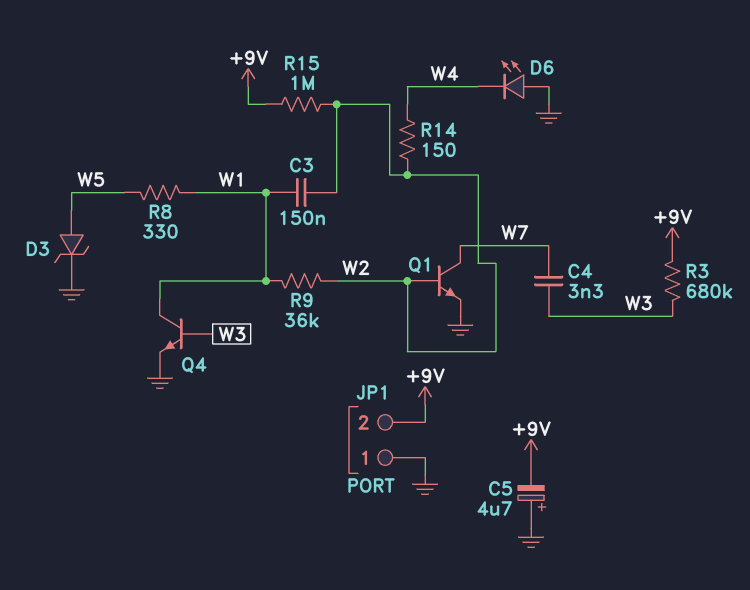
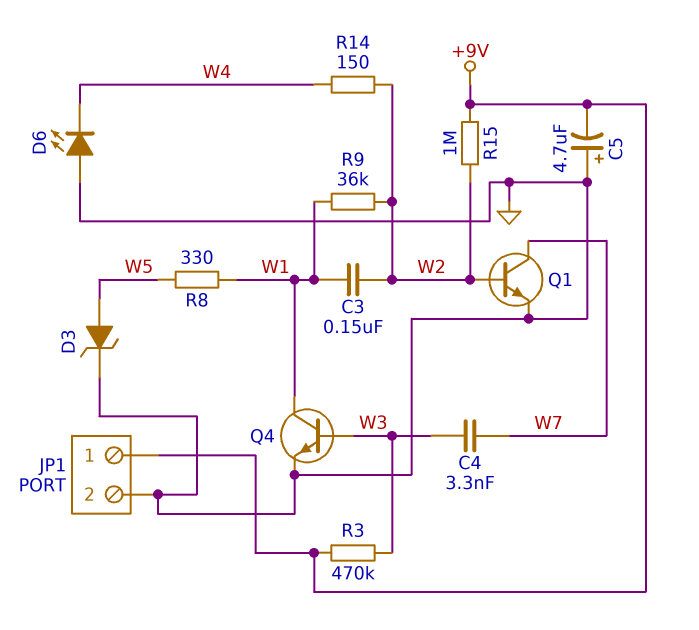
JP1 pin 1: GND -> +9V
JP1 pin 2: +9V -> GND
R3: 680k (+9V, W3) -> 470k (+9V, W3)

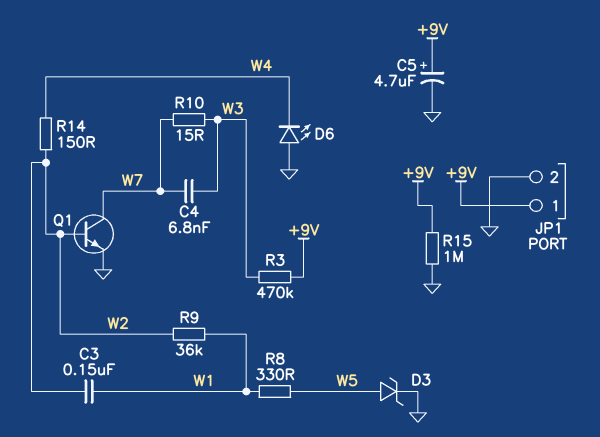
C4: 3.3nF (W3, W7) -> 6.8nF (W3, W7)
C5: 4.7uF (plus GND, minus +9V) -> 4.7uF (plus +9V, minus GND)
Q4: NPN (B W3, C W1, E GND) -> none
R10: none -> 15 (W3, W7)
R15: 1M (+9V, W2) -> 1M (+9V, GND)

